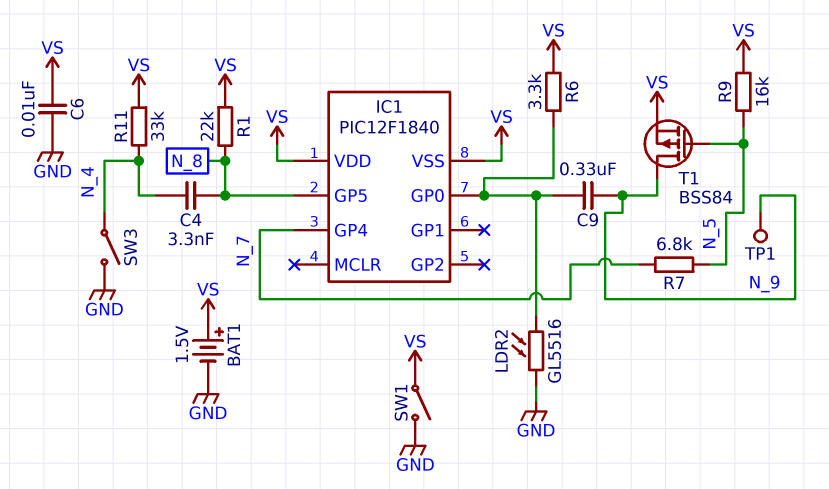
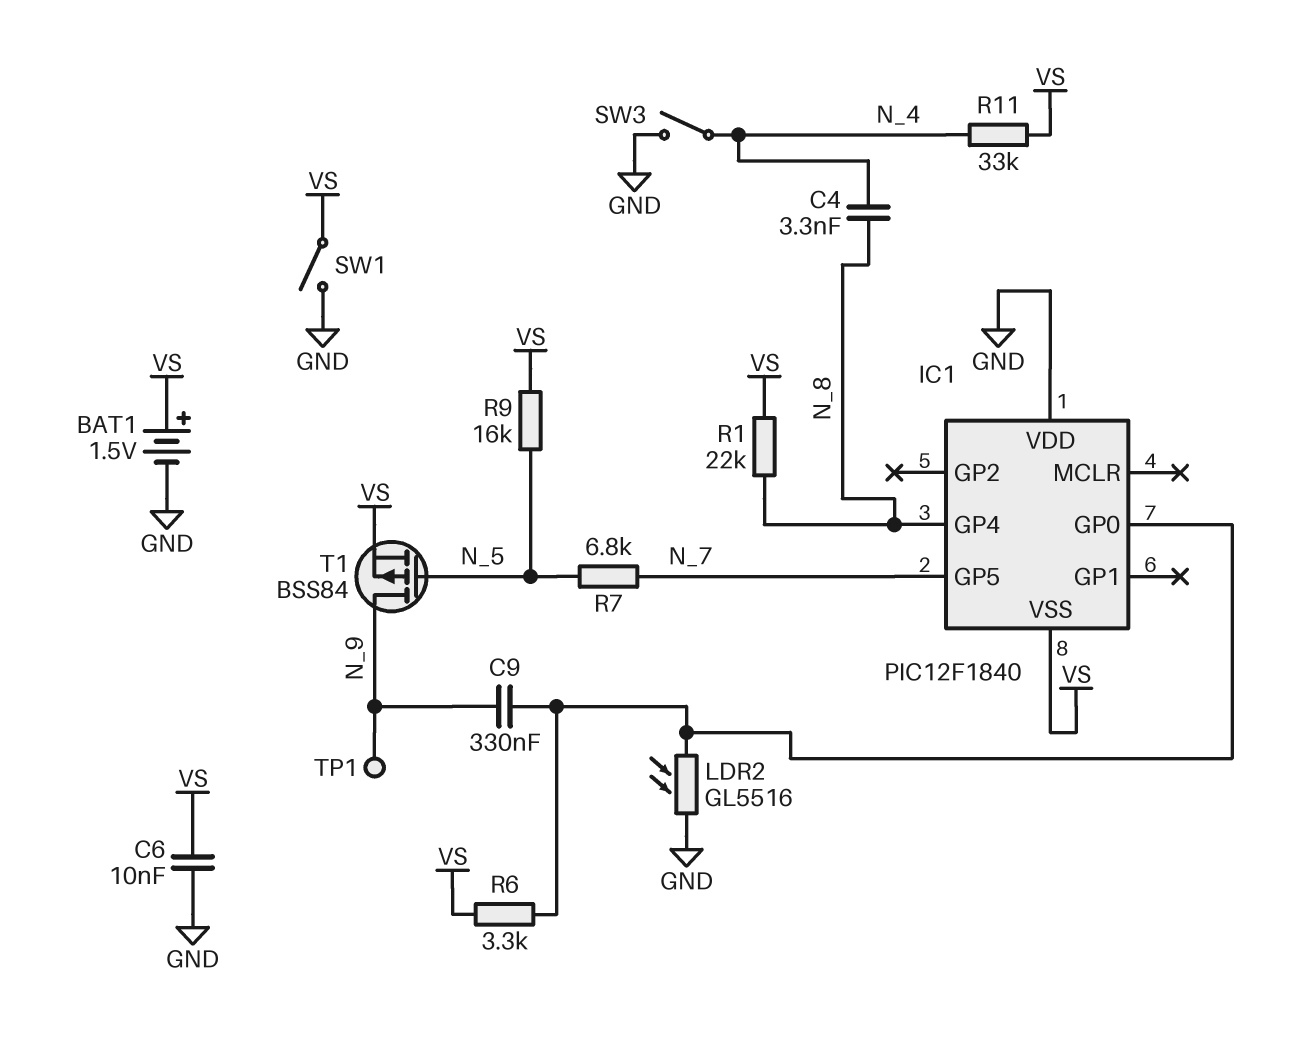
IC1 pin GP4: N_7 -> N_8
IC1 pin GP5: N_8 -> N_7
IC1 pin VDD: VS -> GND

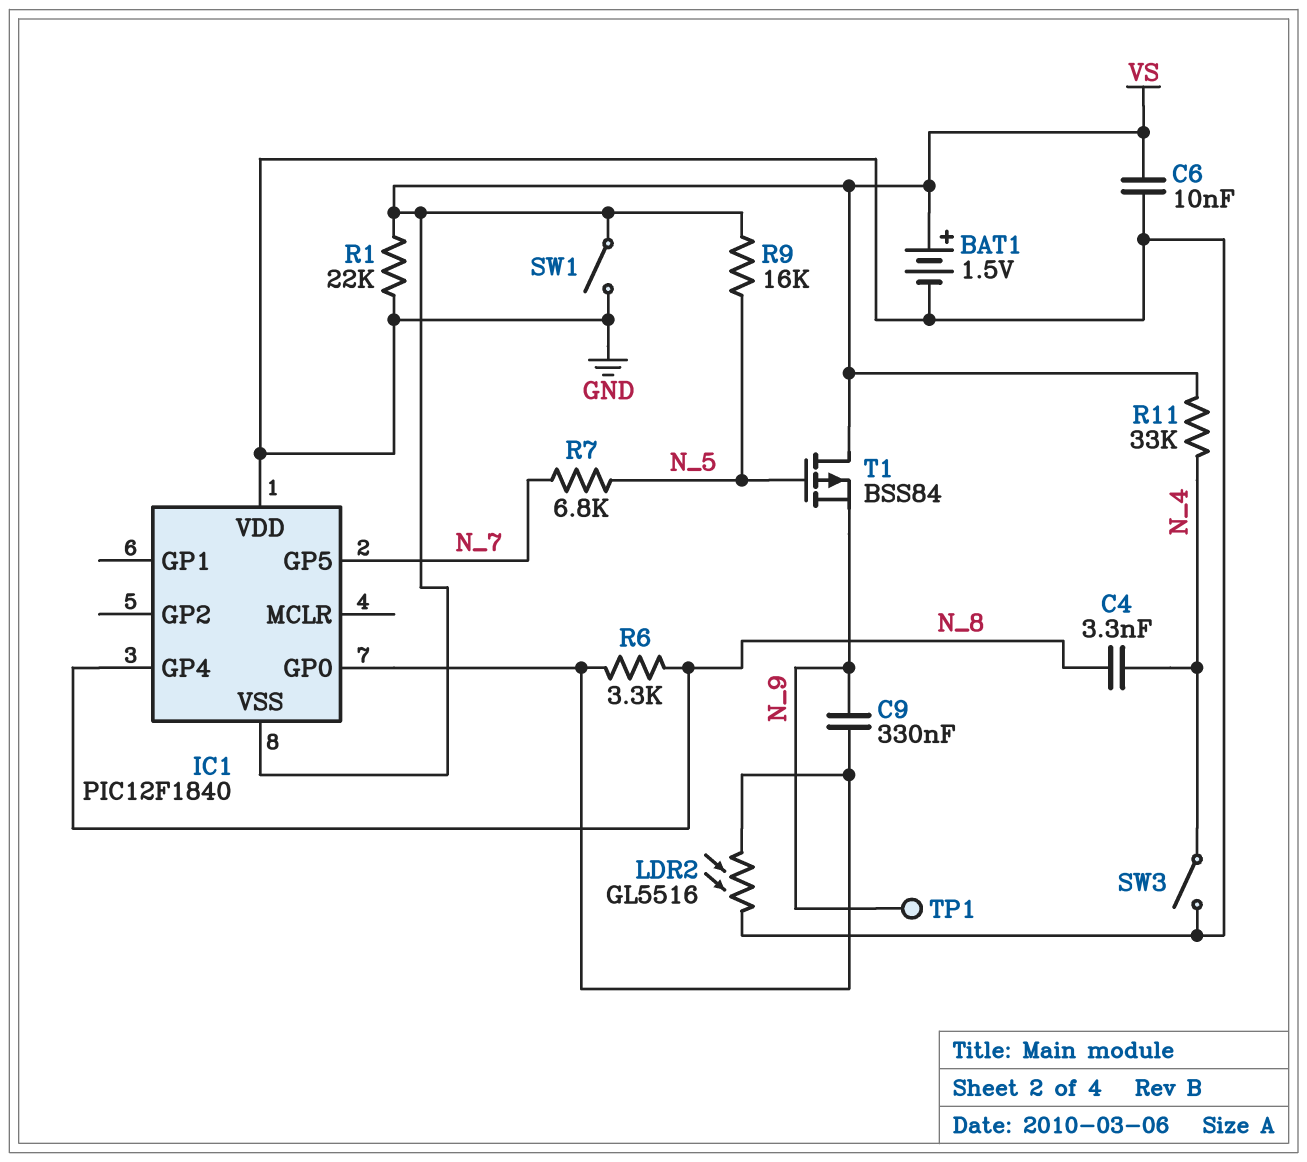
R1: 22k (N_8, VS) -> 22k (GND, VS)
R6: 3.3k (IC1/GP0, VS) -> 3.3k (IC1/GP0, N_8)
T1: PMOS BSS84 (G N_5, D N_9, S VS) -> PMOS BSS84 (G N_5, D VS, S N_9)

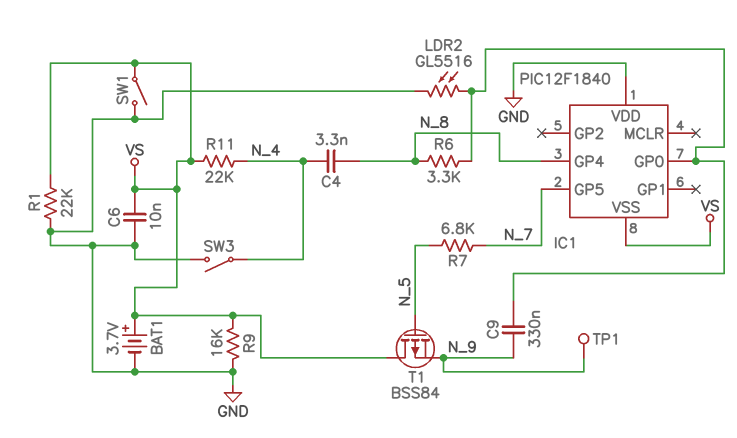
BAT1: 1.5V (plus VS, minus GND) -> 3.7V (plus VS, minus GND)
R9: 16k (N_5, VS) -> 16k (GND, VS)
R11: 33k (N_4, VS) -> 22k (N_4, VS)

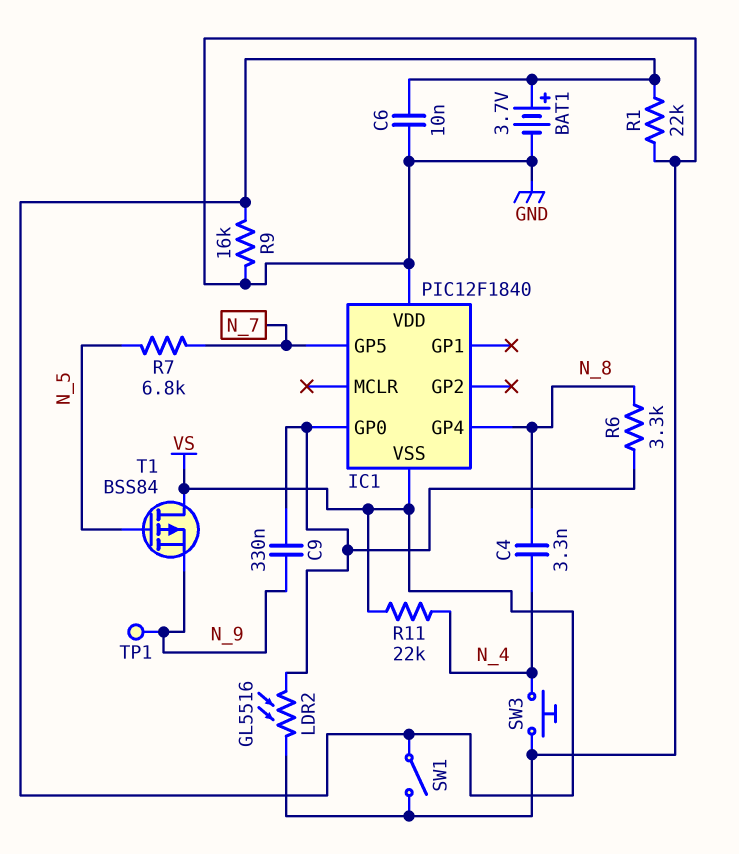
SW3: switch (GND, N_4) -> button (GND, N_4)

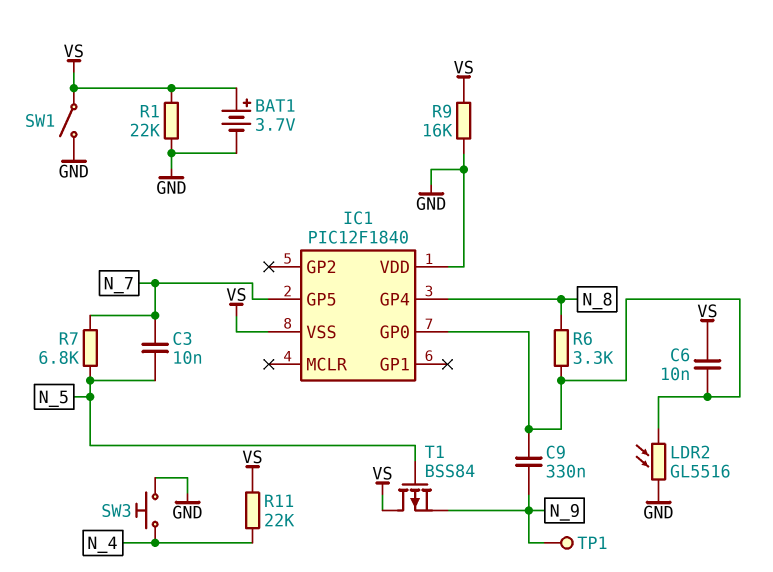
C3: none -> 10nF (N_5, N_7)
C4: 3.3nF (N_4, N_8) -> none
C6: 10nF (GND, VS) -> 10nF (IC1/GP0, VS)

